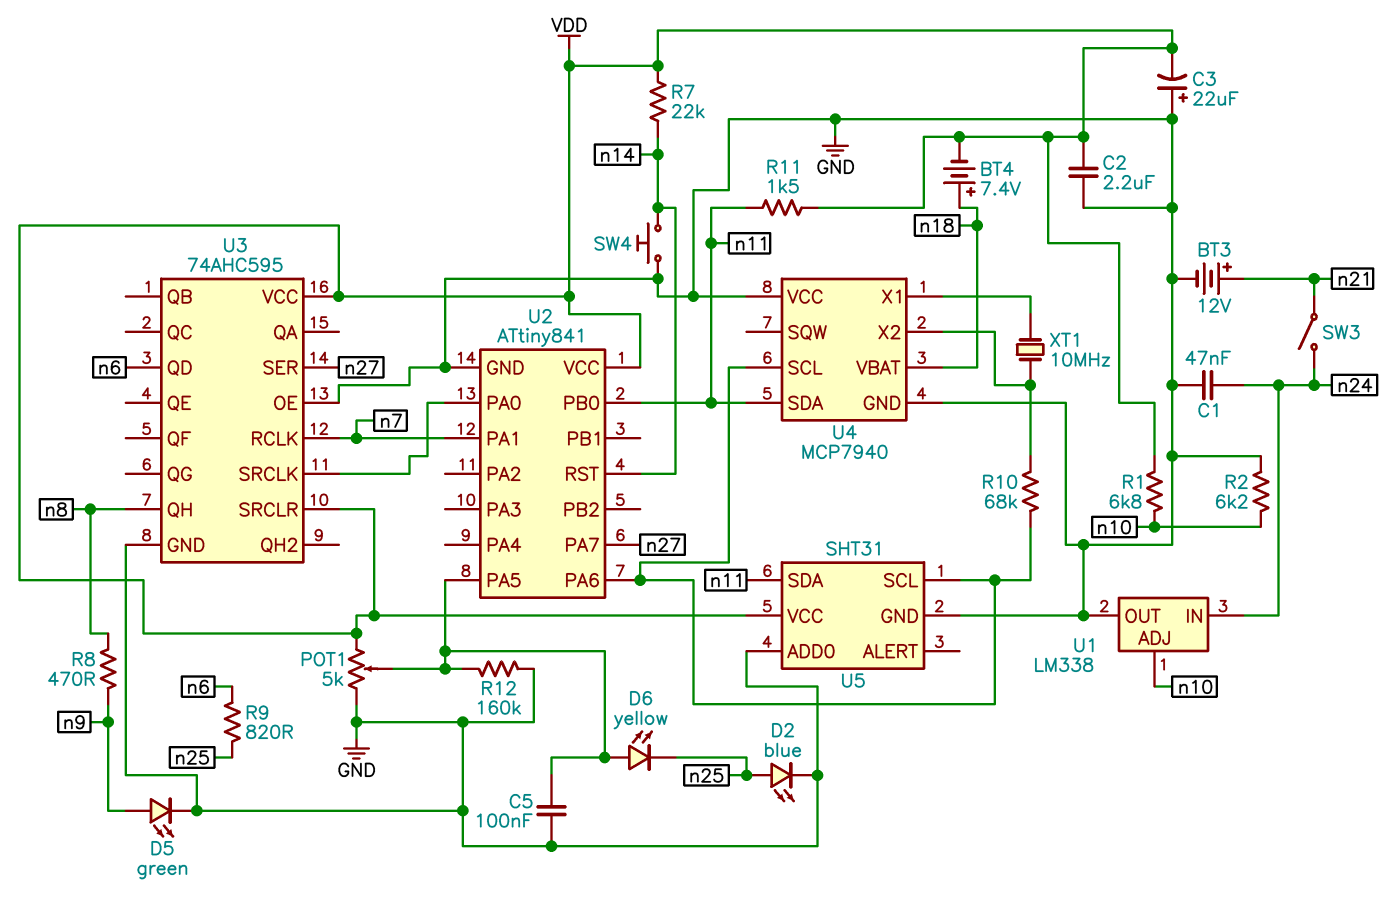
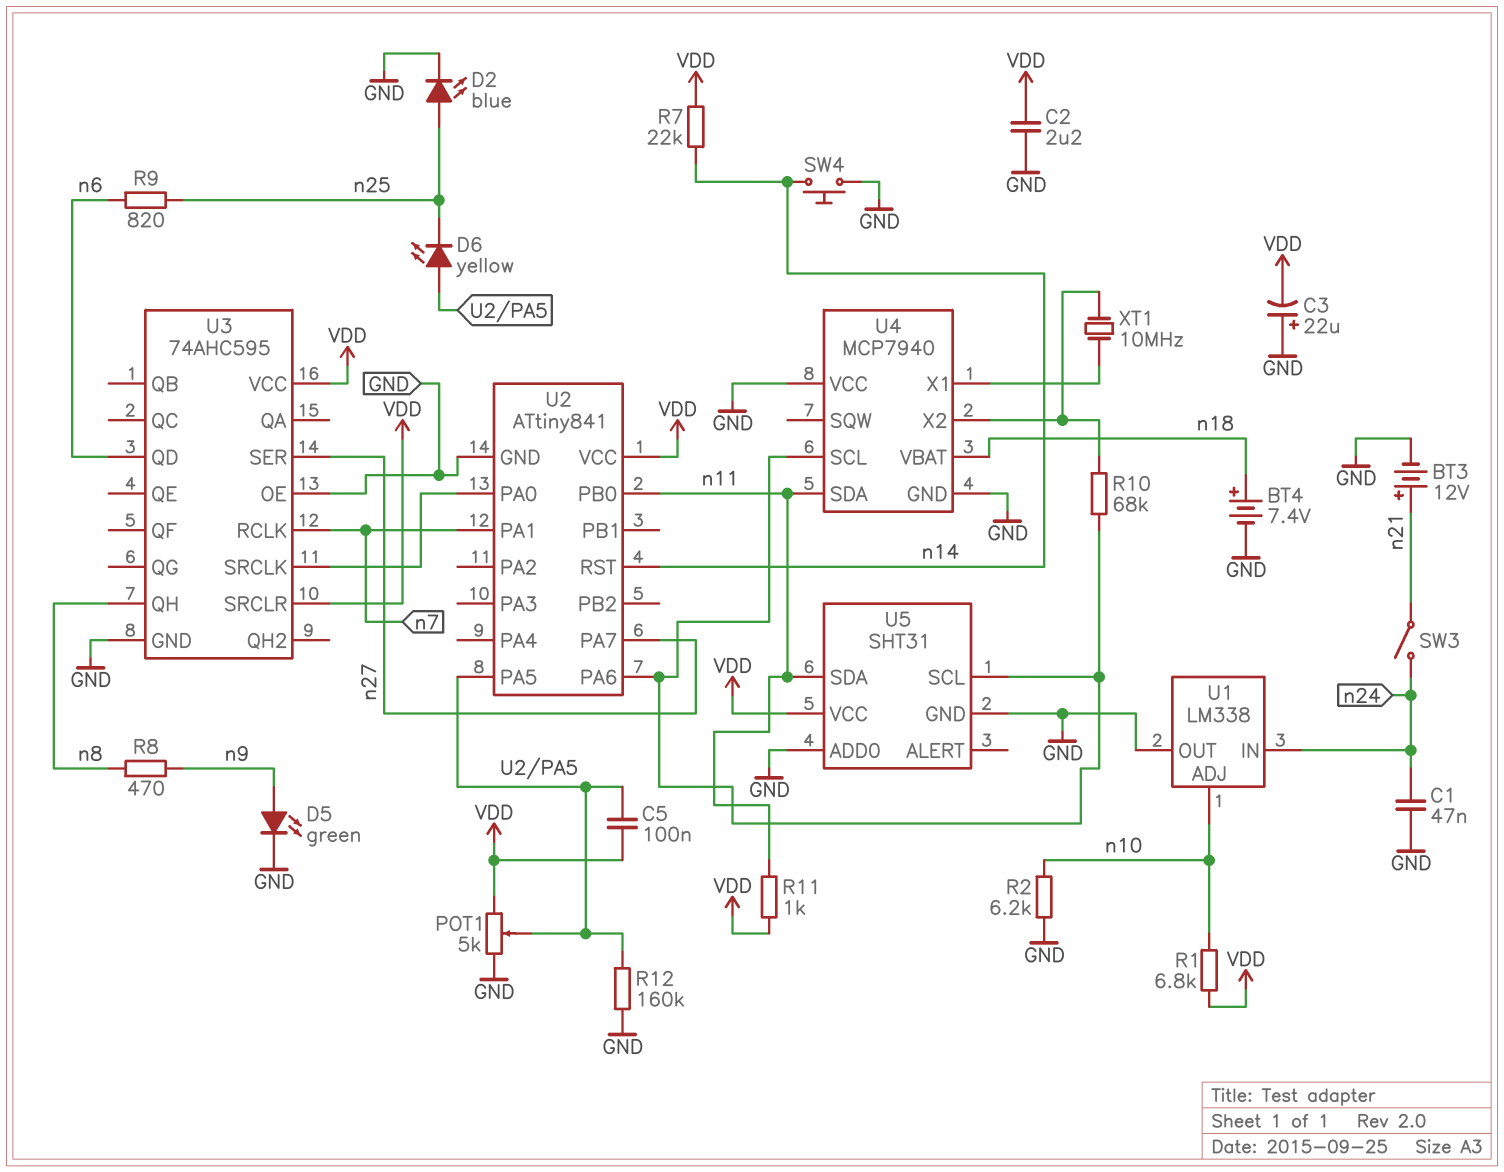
BT4: 7.4V (plus n18, minus VDD) -> 7.4V (plus n18, minus GND)
C5: 100nF (GND, U2/PA5) -> 100nF (U2/PA5, VDD)
R11: 1.5k (VDD, n11) -> 1k (VDD, n11)

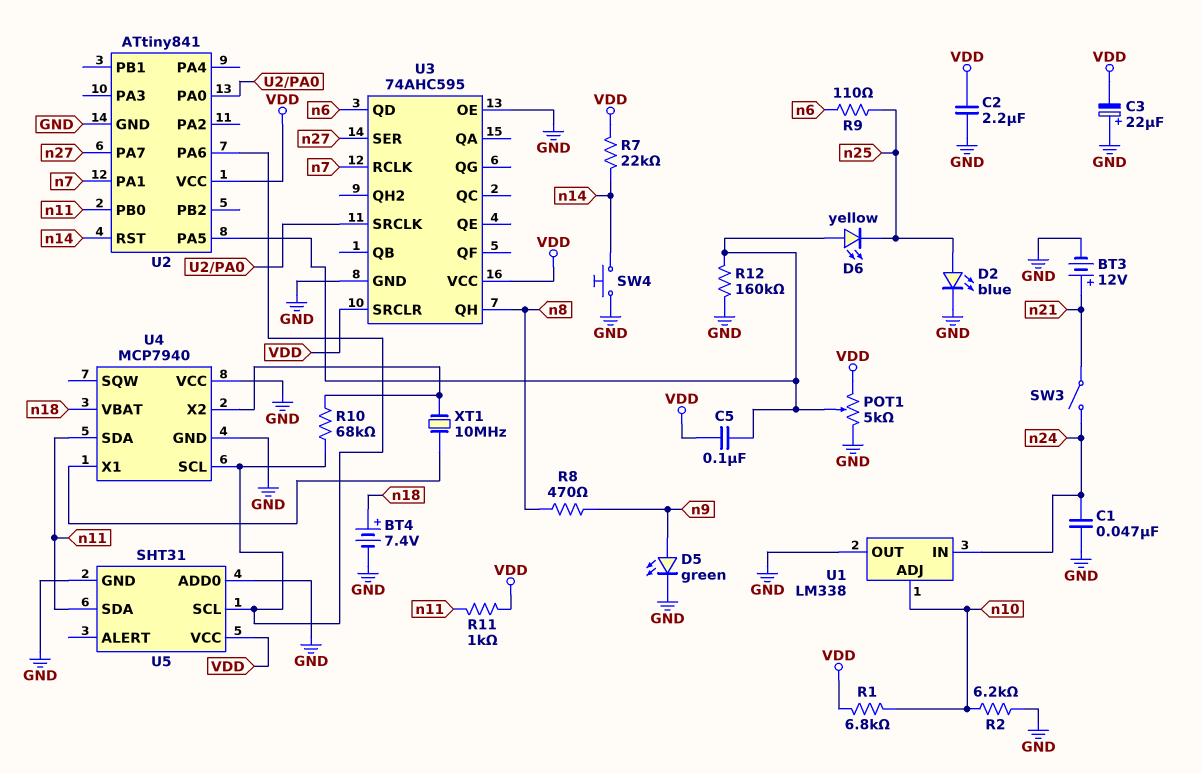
R9: 820 (n6, n25) -> 110 (n6, n25)

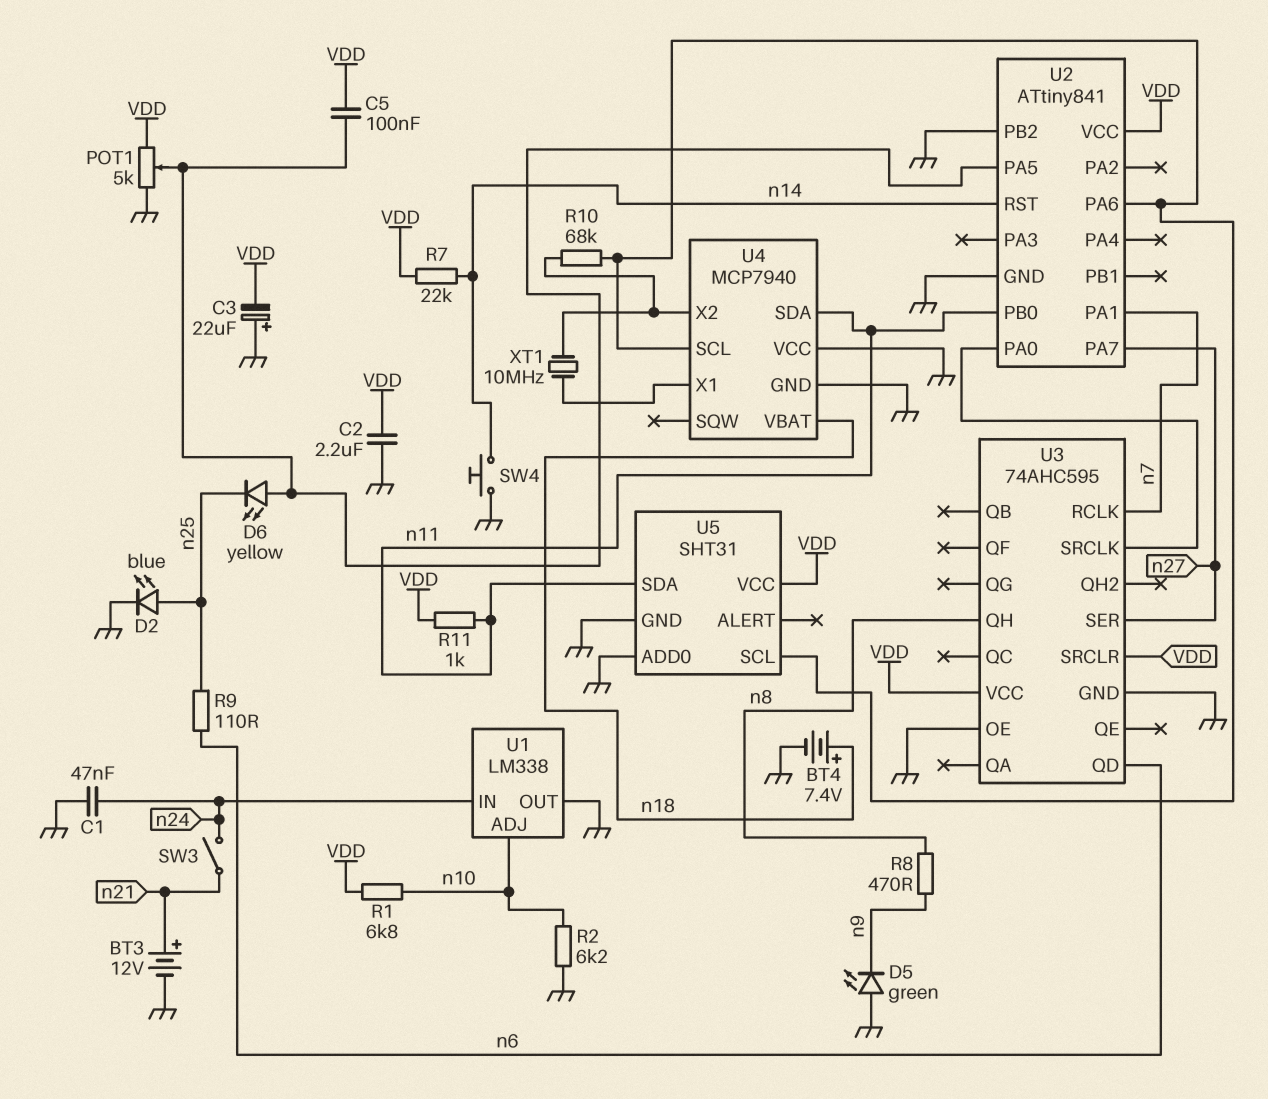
D5: LED green (A n9, K GND) -> LED green (A GND, K n9)
R12: 160k (GND, U2/PA5) -> none
U2 pin PB2: none -> GND

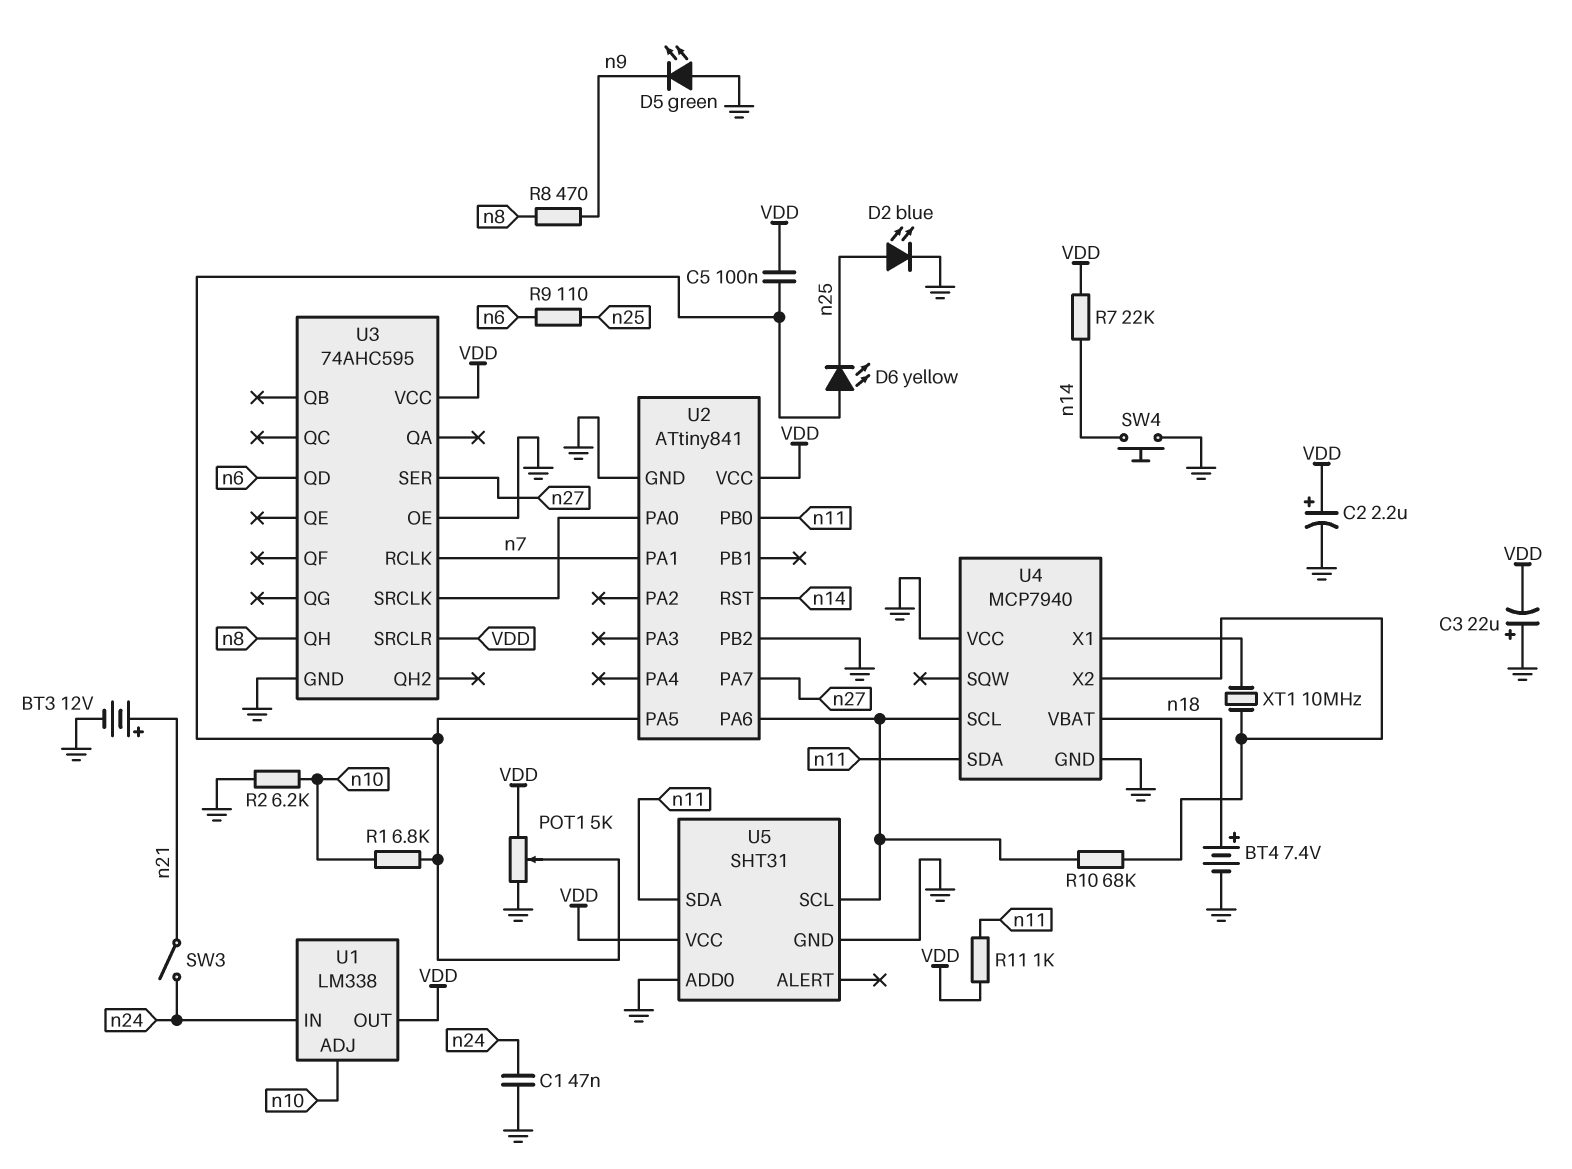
C2: 2.2uF (GND, VDD) -> 2.2uF (plus VDD, minus GND)
R1: 6.8k (VDD, n10) -> 6.8k (U2/PA5, n10)
U1 pin OUT: GND -> VDD

